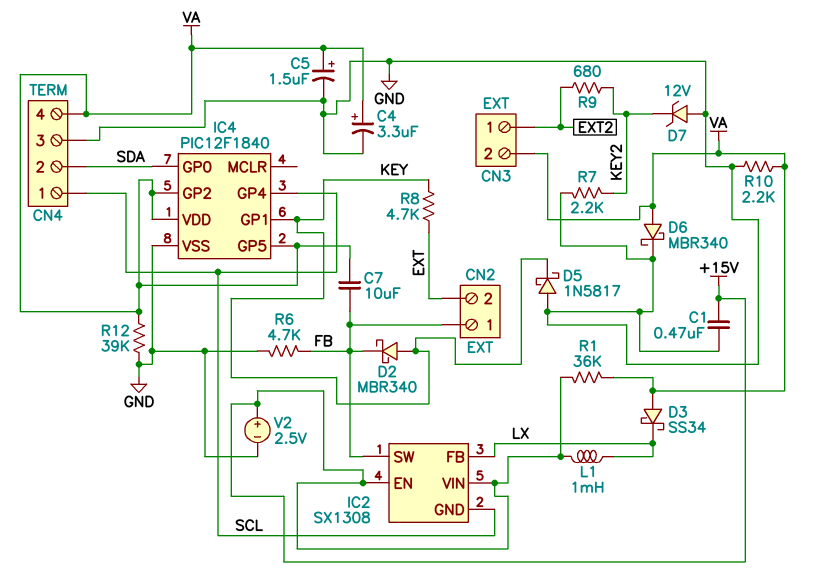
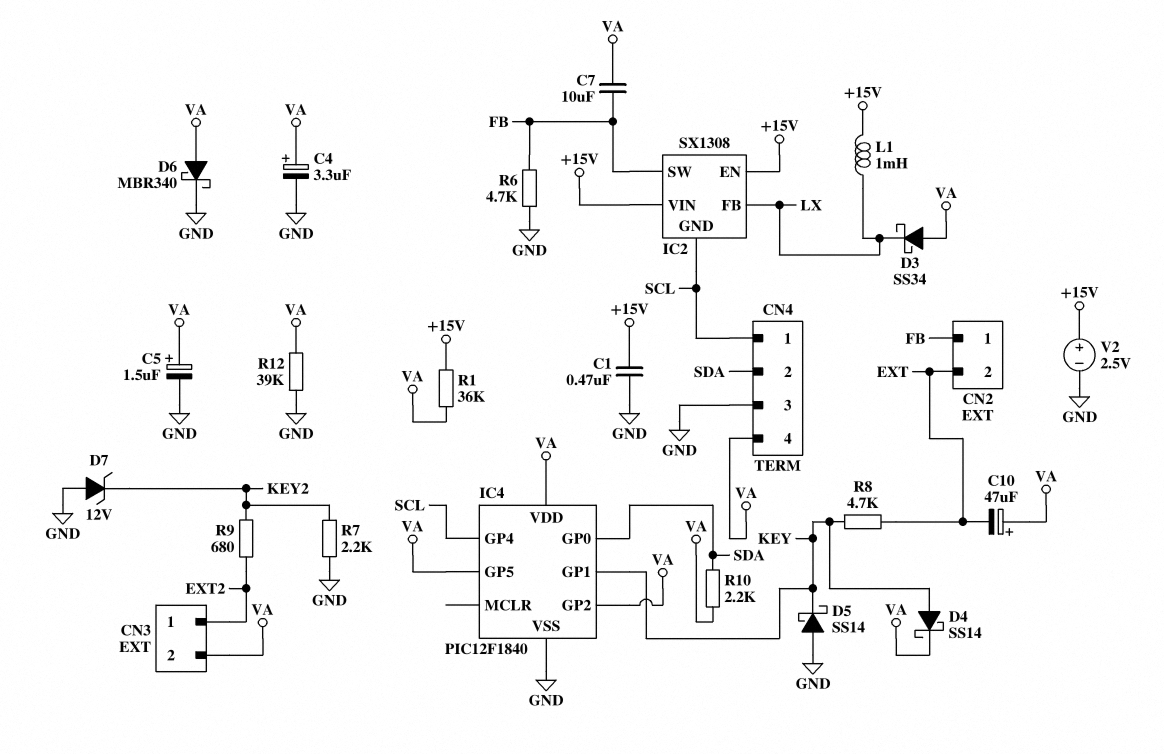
C10: none -> 47uF (plus VA, minus EXT)
D2: schottky MBR340 (A KEY, K FB) -> none
D4: none -> schottky SS14 (A KEY, K VA)
D5: schottky 1N5817 (A GND, K KEY) -> schottky SS14 (A GND, K KEY)
R10: 2.2k (GND, VA) -> 2.2k (SDA, VA)

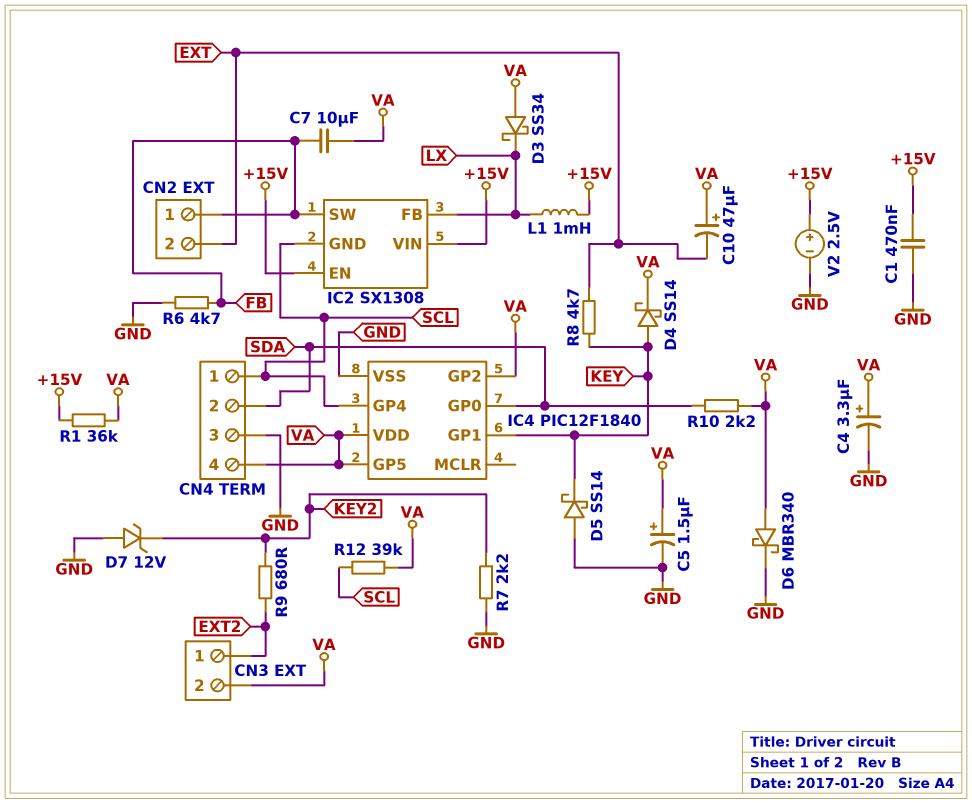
R12: 39k (GND, VA) -> 39k (SCL, VA)

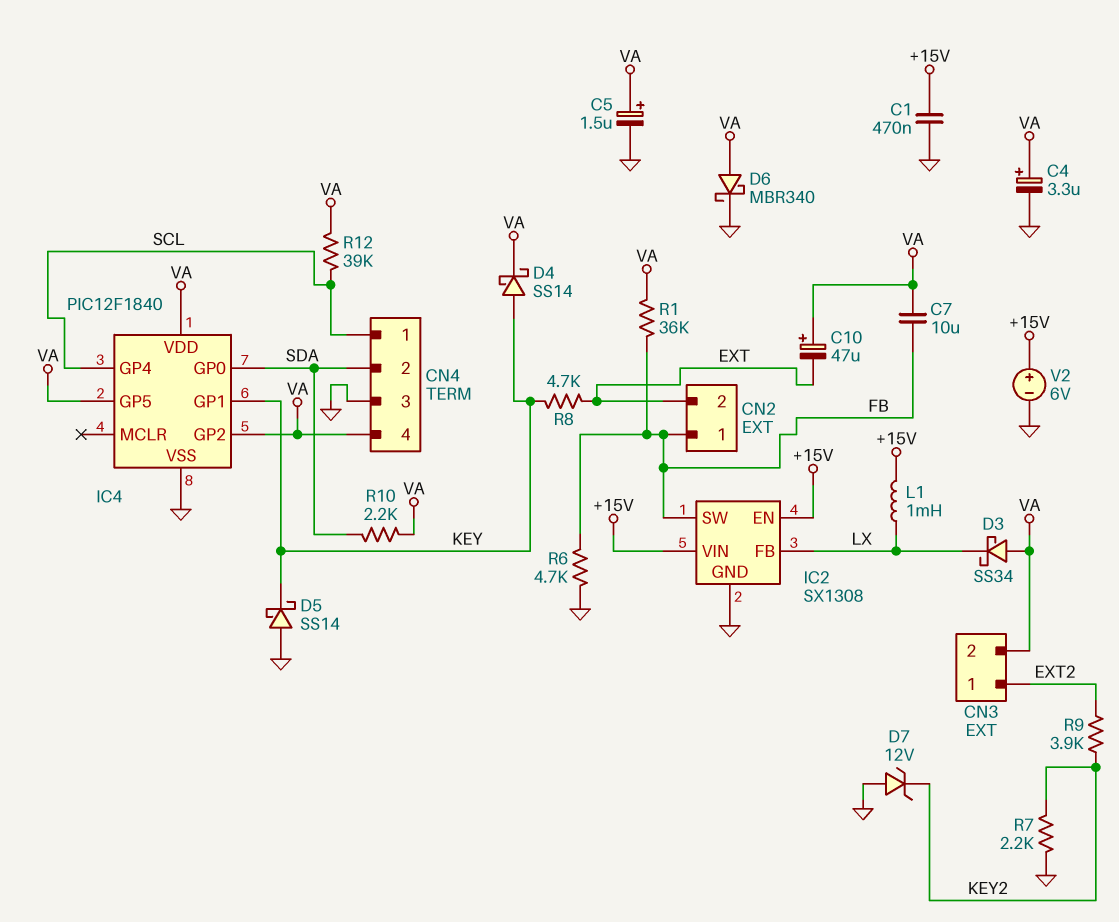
IC2 pin GND: SCL -> GND
R1: 36k (+15V, VA) -> 36k (FB, VA)
R9: 680 (EXT2, KEY2) -> 3.9k (EXT2, KEY2)
V2: 2.5V (plus +15V, minus GND) -> 6V (plus +15V, minus GND)

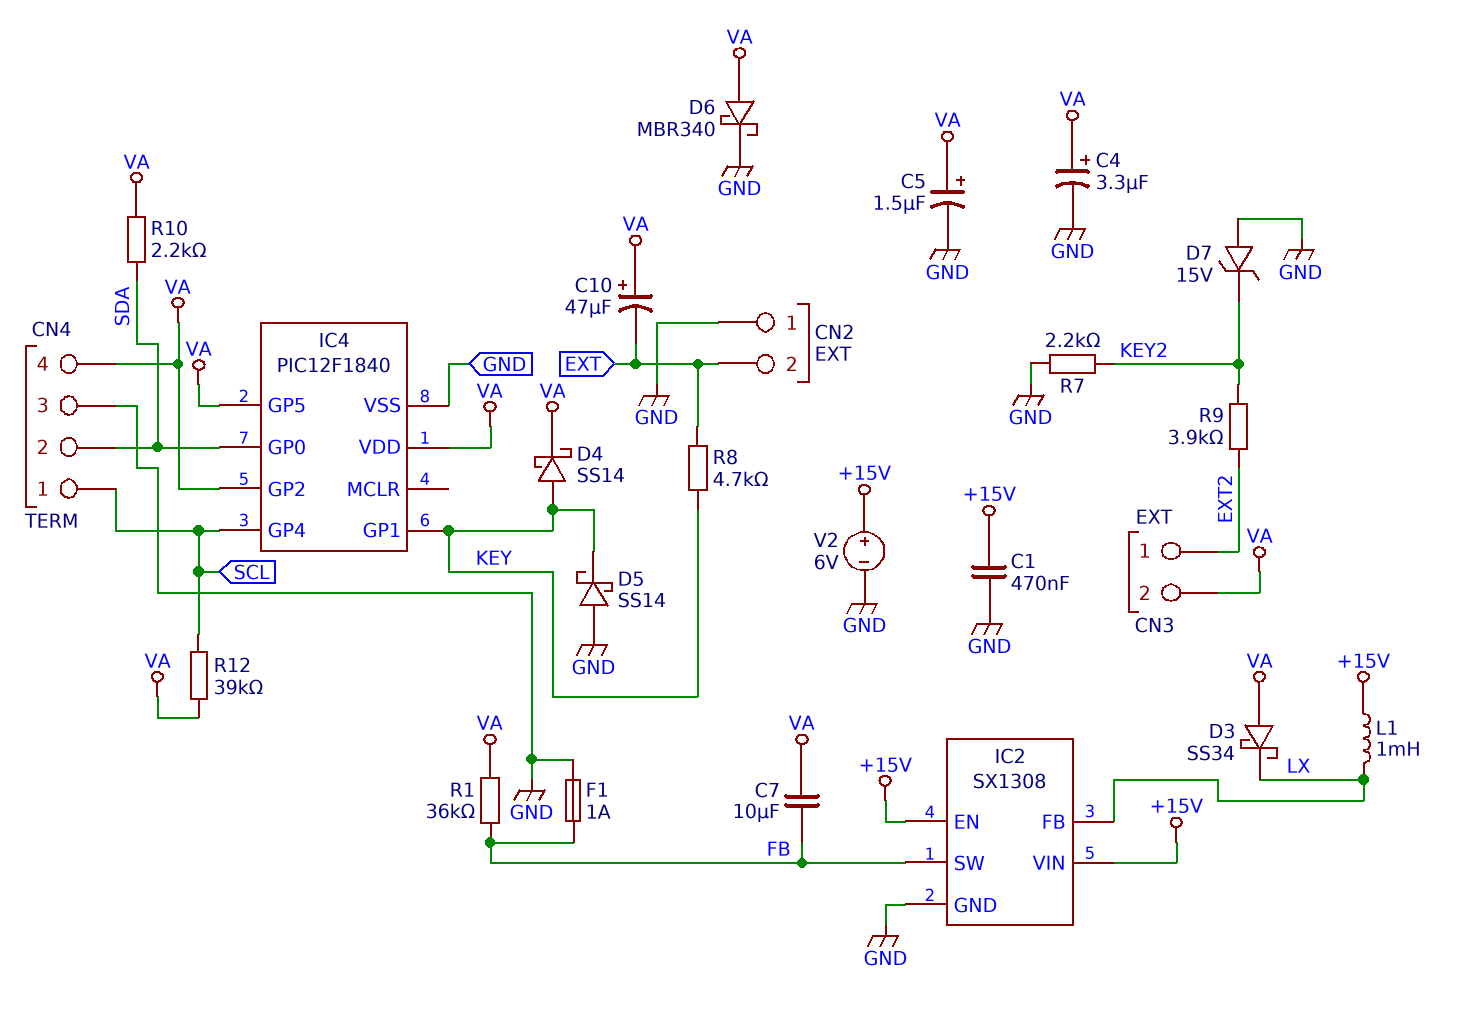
CN2 pin 1: FB -> GND
D7: zener 12V (A GND, K KEY2) -> zener 15V (A GND, K KEY2)
F1: none -> 1A (FB, GND)
R6: 4.7k (FB, GND) -> none

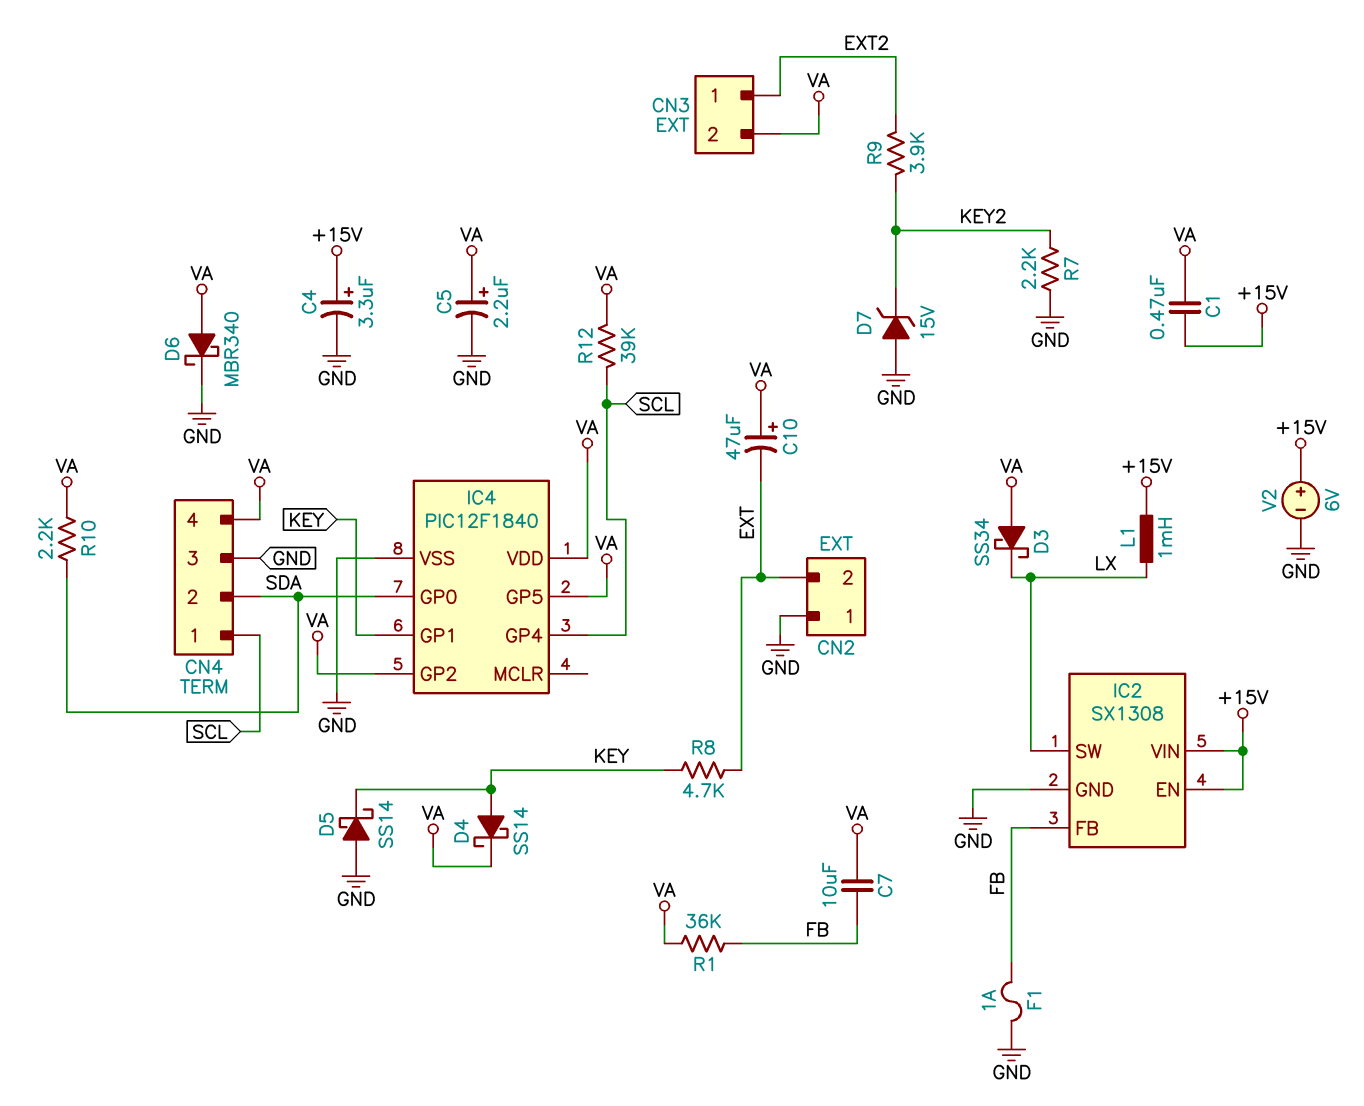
C1: 470nF (+15V, GND) -> 470nF (+15V, VA)
C4: 3.3uF (plus VA, minus GND) -> 3.3uF (plus +15V, minus GND)
C5: 1.5uF (plus VA, minus GND) -> 2.2uF (plus VA, minus GND)
IC2 pin FB: LX -> FB
IC2 pin SW: FB -> LX

